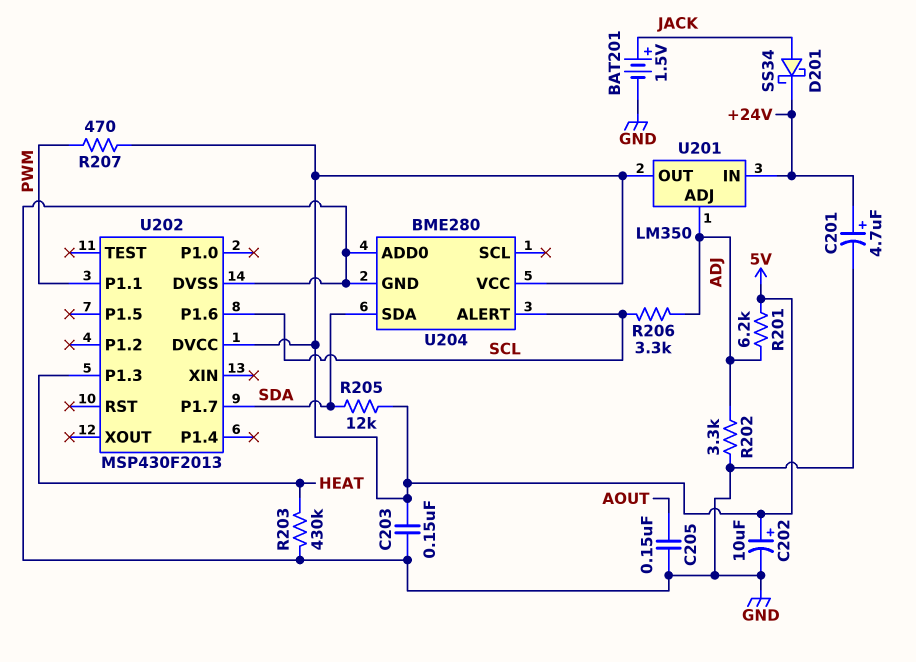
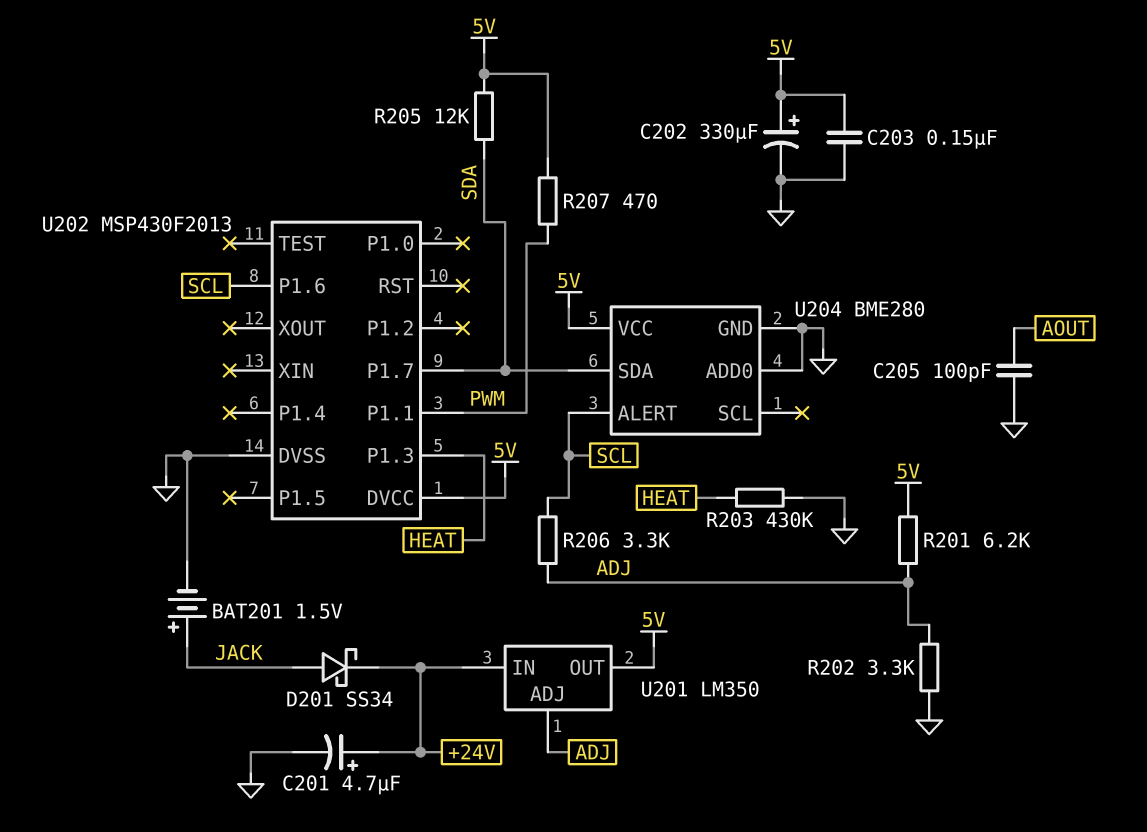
C202: 10uF (plus 5V, minus GND) -> 330uF (plus 5V, minus GND)
C205: 150nF (AOUT, GND) -> 100pF (AOUT, GND)

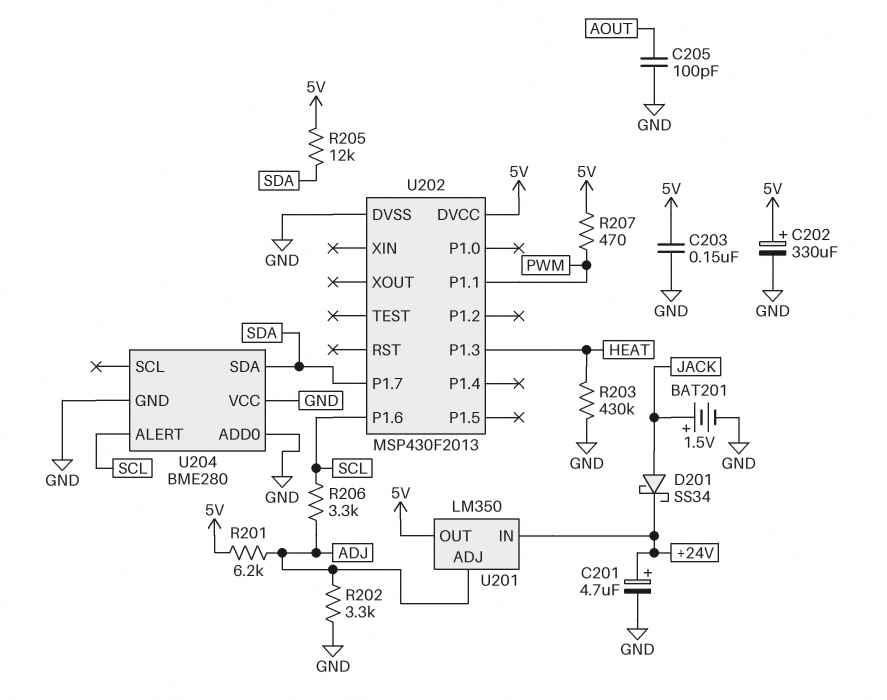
U204 pin VCC: 5V -> GND

